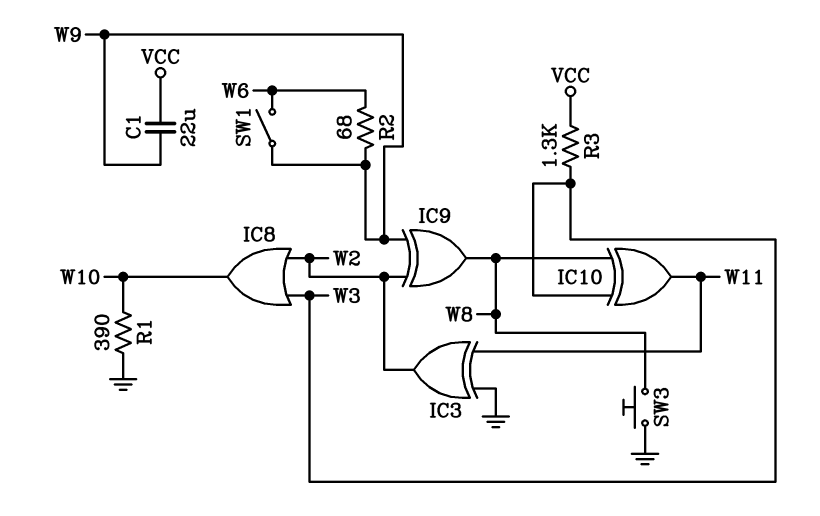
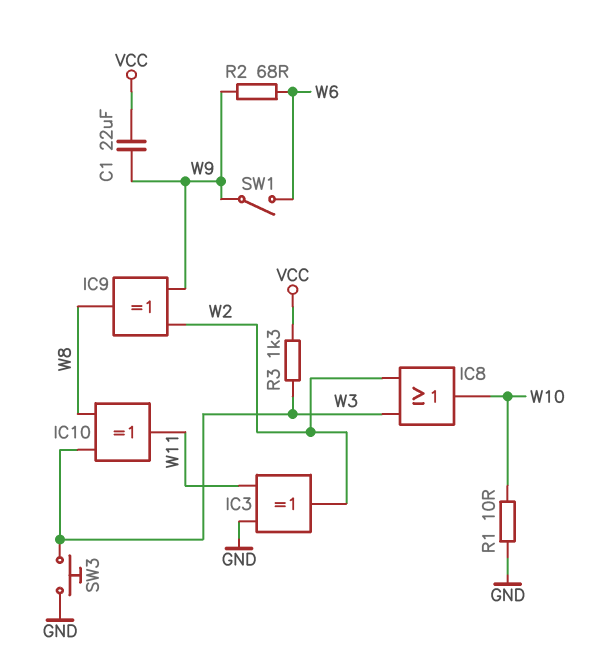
R1: 390 (GND, W10) -> 10 (GND, W10)
SW3: button (GND, W8) -> button (GND, W3)

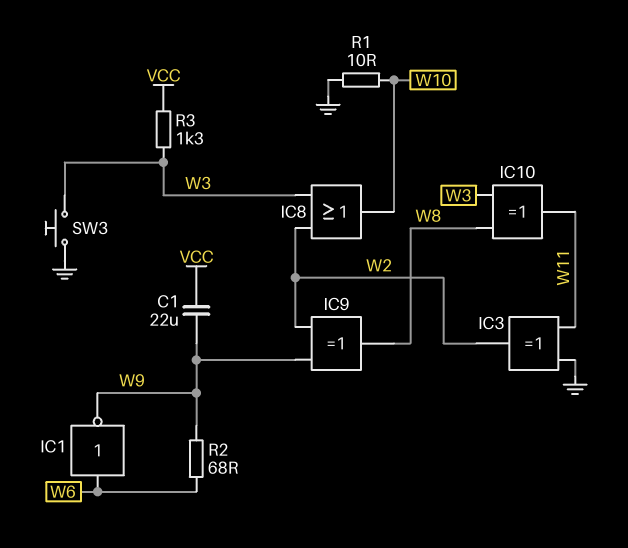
IC1: none -> NOT (in W6, out W9)
SW1: switch (W6, W9) -> none

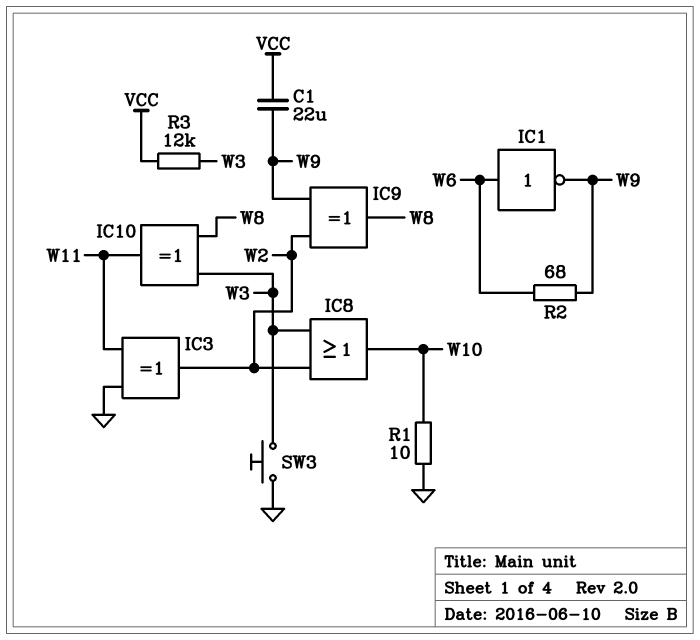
R3: 1.3k (VCC, W3) -> 12k (VCC, W3)

